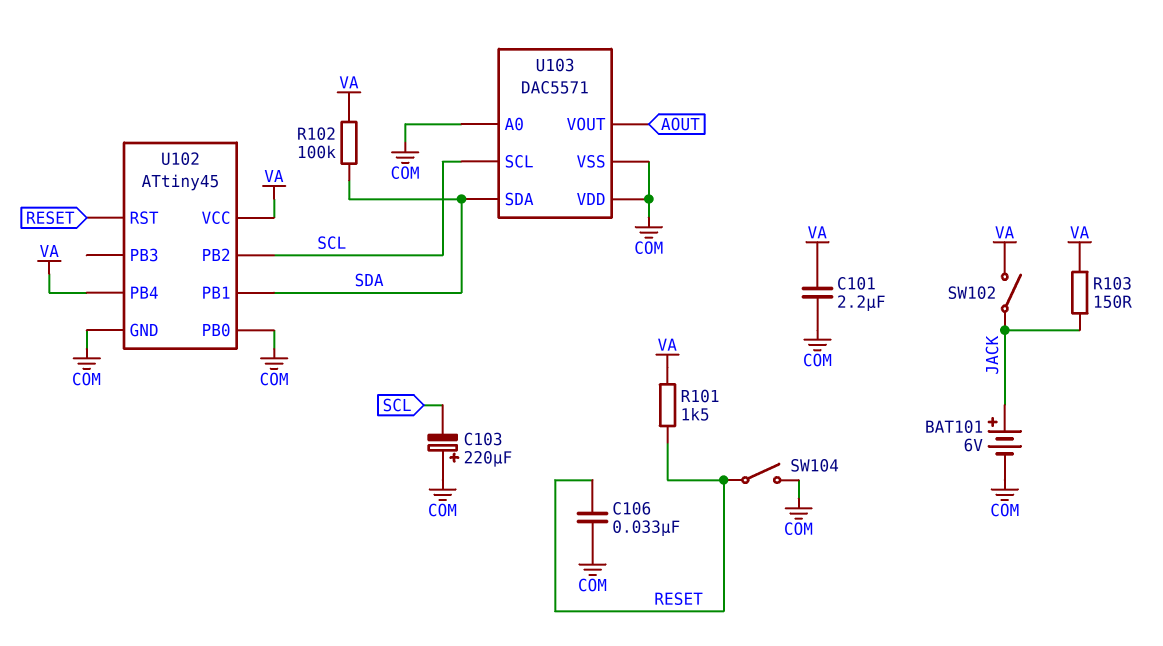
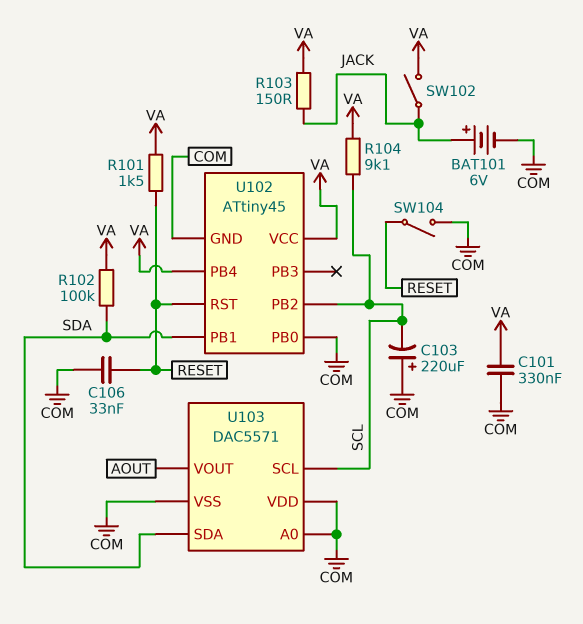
C101: 2.2uF (COM, VA) -> 330nF (COM, VA)
R104: none -> 9.1k (SCL, VA)

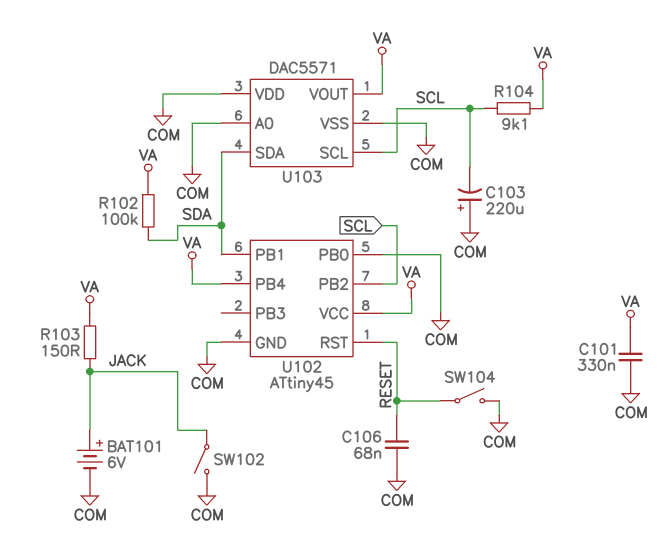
C106: 33nF (COM, RESET) -> 68nF (COM, RESET)
R101: 1.5k (RESET, VA) -> none
SW102: switch (JACK, VA) -> switch (COM, JACK)
U103 pin VOUT: AOUT -> VA

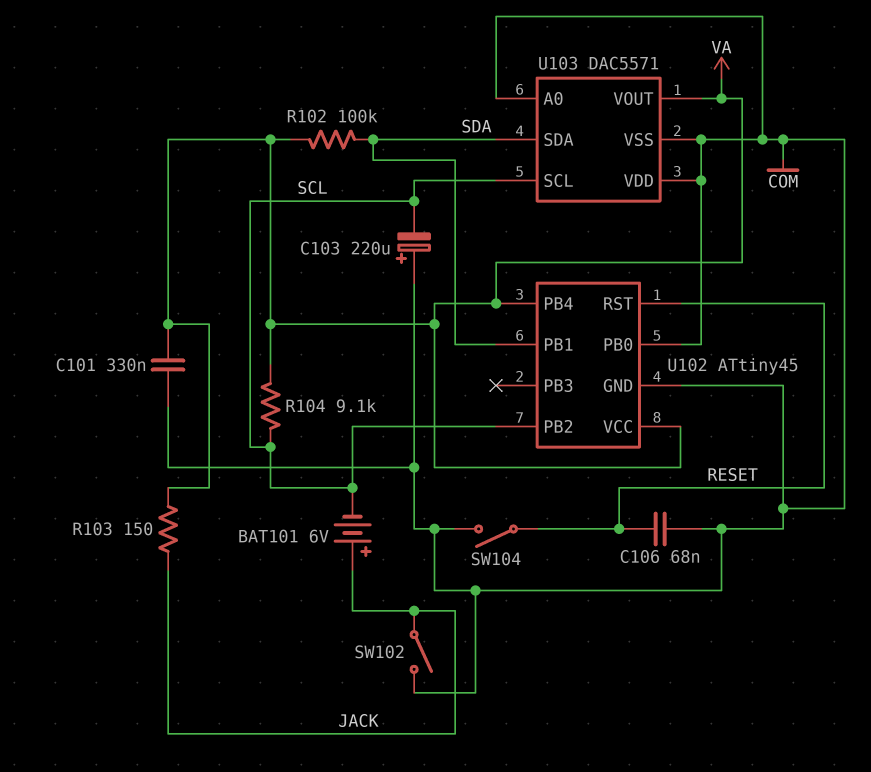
BAT101: 6V (plus JACK, minus COM) -> 6V (plus JACK, minus SCL)

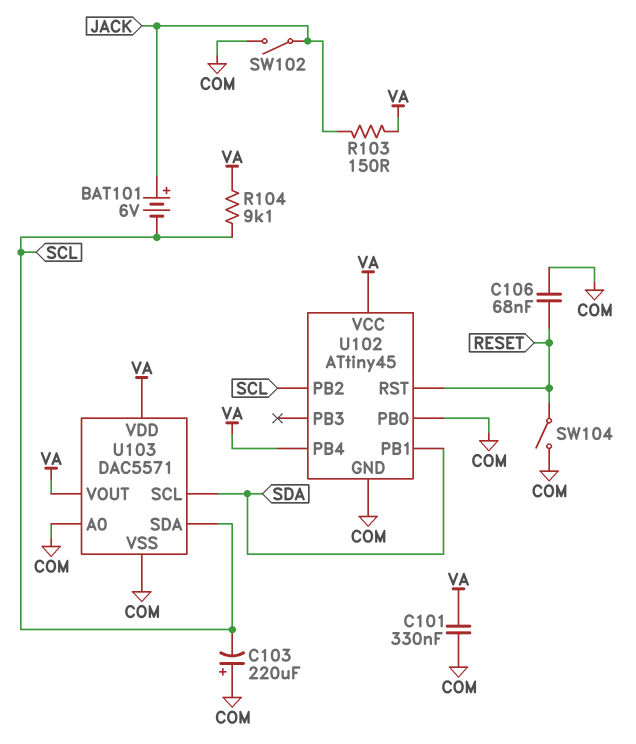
R102: 100k (SDA, VA) -> none
U103 pin SCL: SCL -> SDA
U103 pin SDA: SDA -> SCL
U103 pin VDD: COM -> VA

